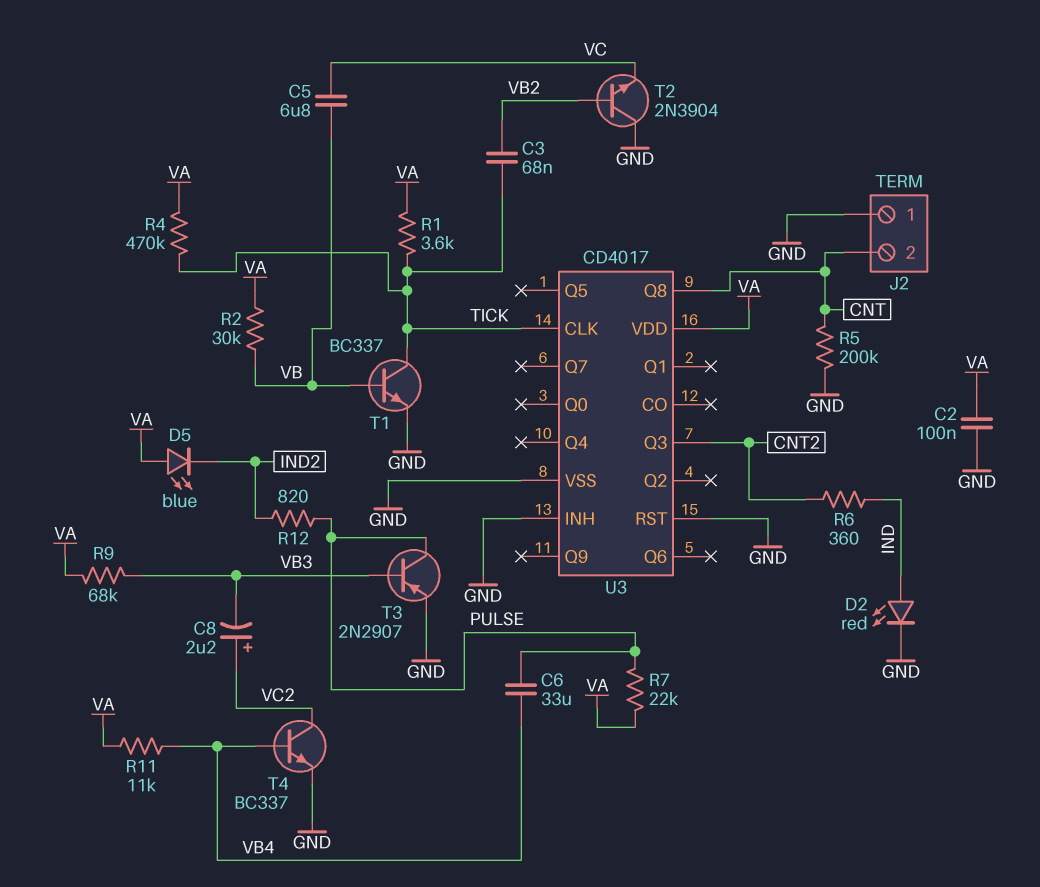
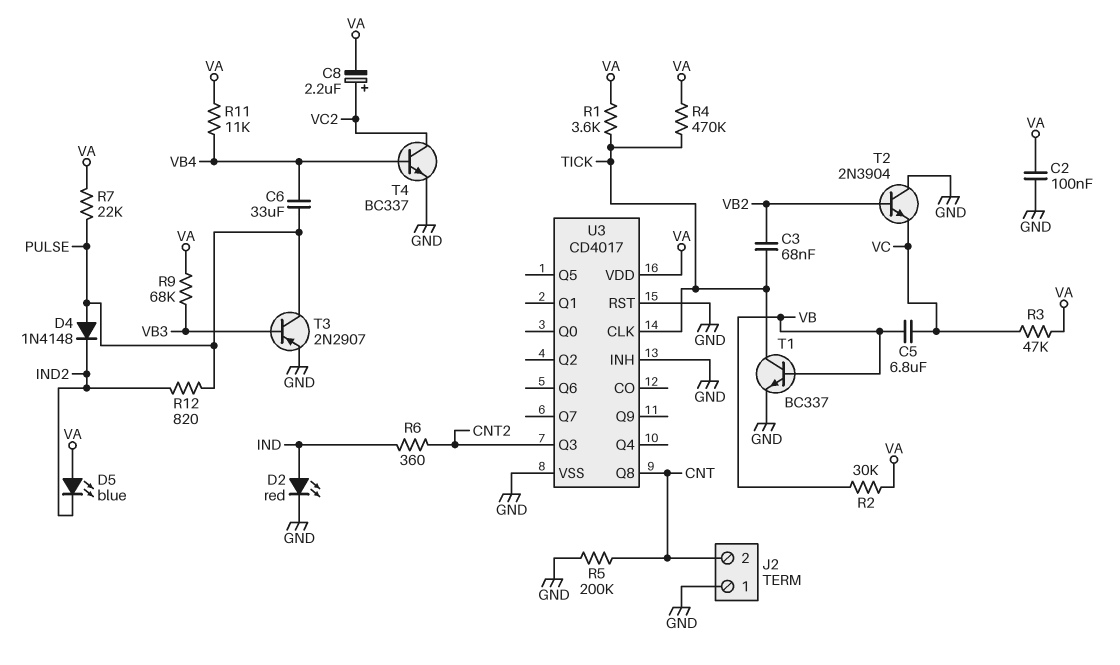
C8: 2.2uF (plus VC2, minus VB3) -> 2.2uF (plus VC2, minus VA)
D4: none -> diode 1N4148 (A PULSE, K IND2)
R3: none -> 47k (VA, VC)

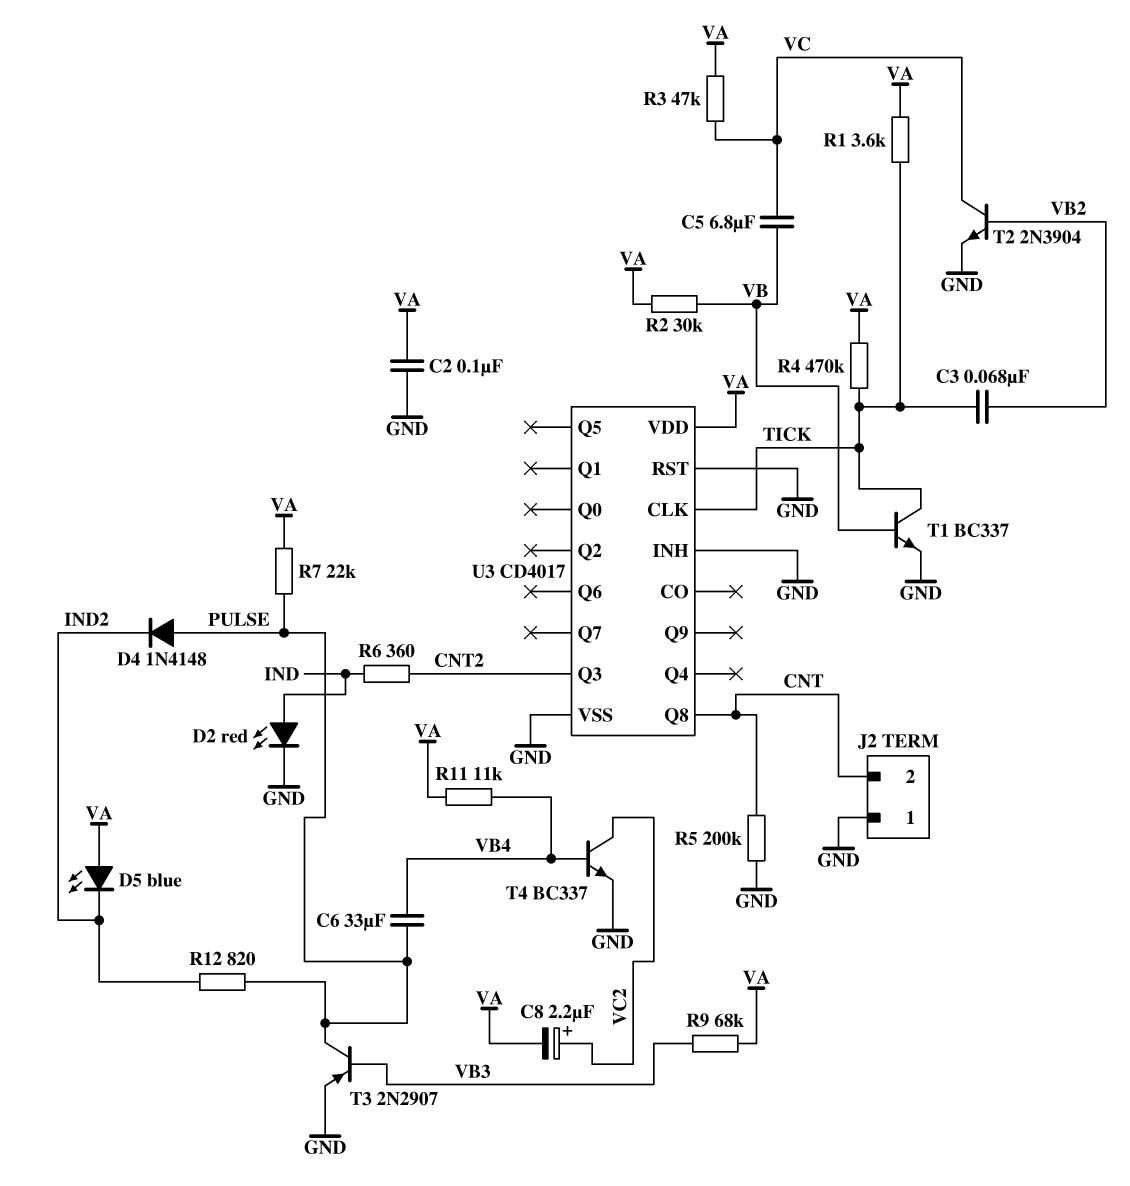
T2: NPN 2N3904 (B VB2, C GND, E VC) -> NPN 2N3904 (B VB2, C VC, E GND)

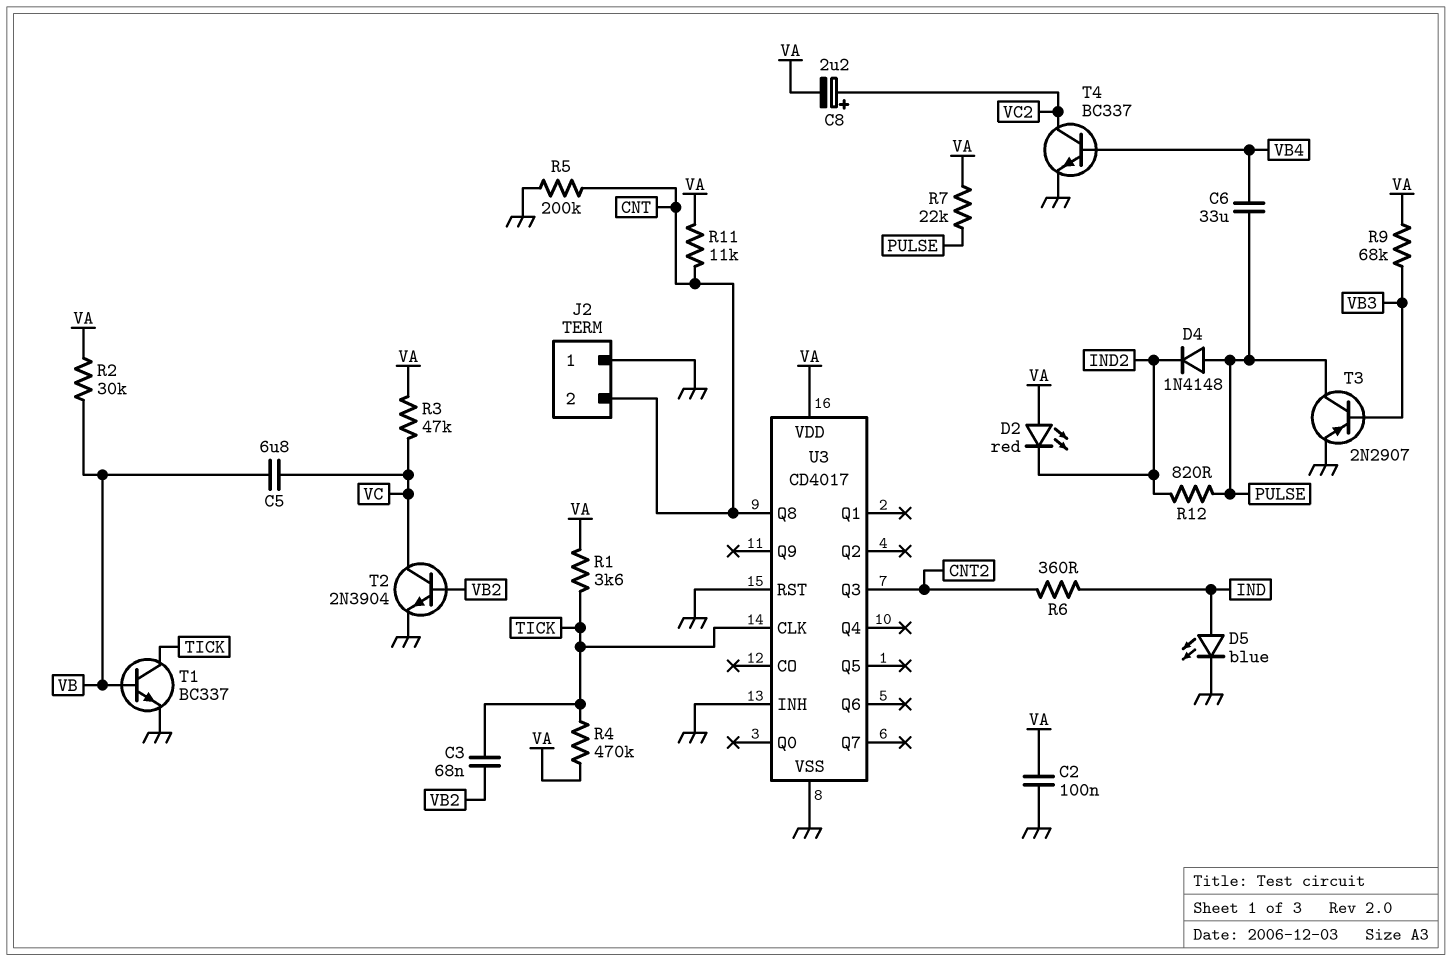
D2: LED red (A IND, K GND) -> LED red (A VA, K IND2)
D5: LED blue (A VA, K IND2) -> LED blue (A IND, K GND)
R11: 11k (VA, VB4) -> 11k (CNT, VA)

